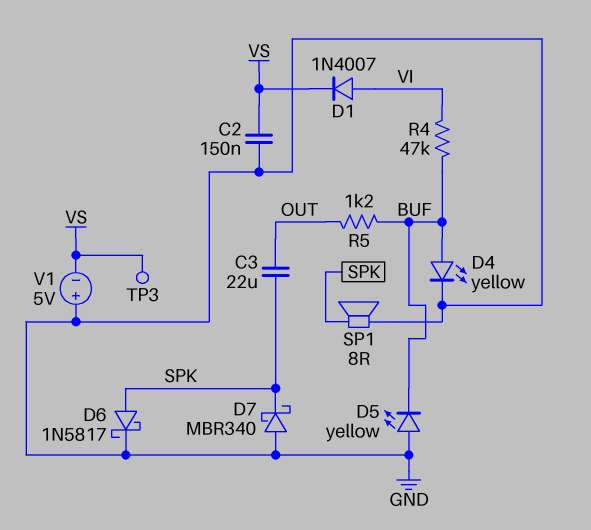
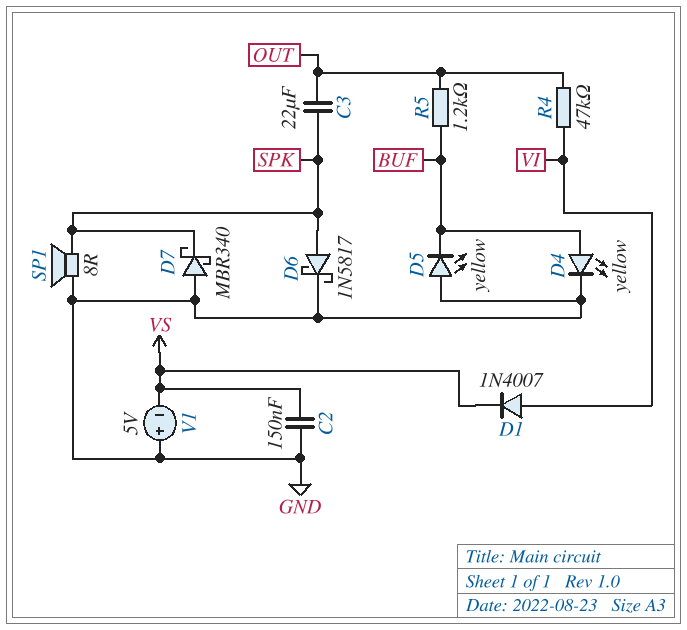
R4: 47k (BUF, VI) -> 47k (OUT, VI)
TP3: test point (VS) -> none

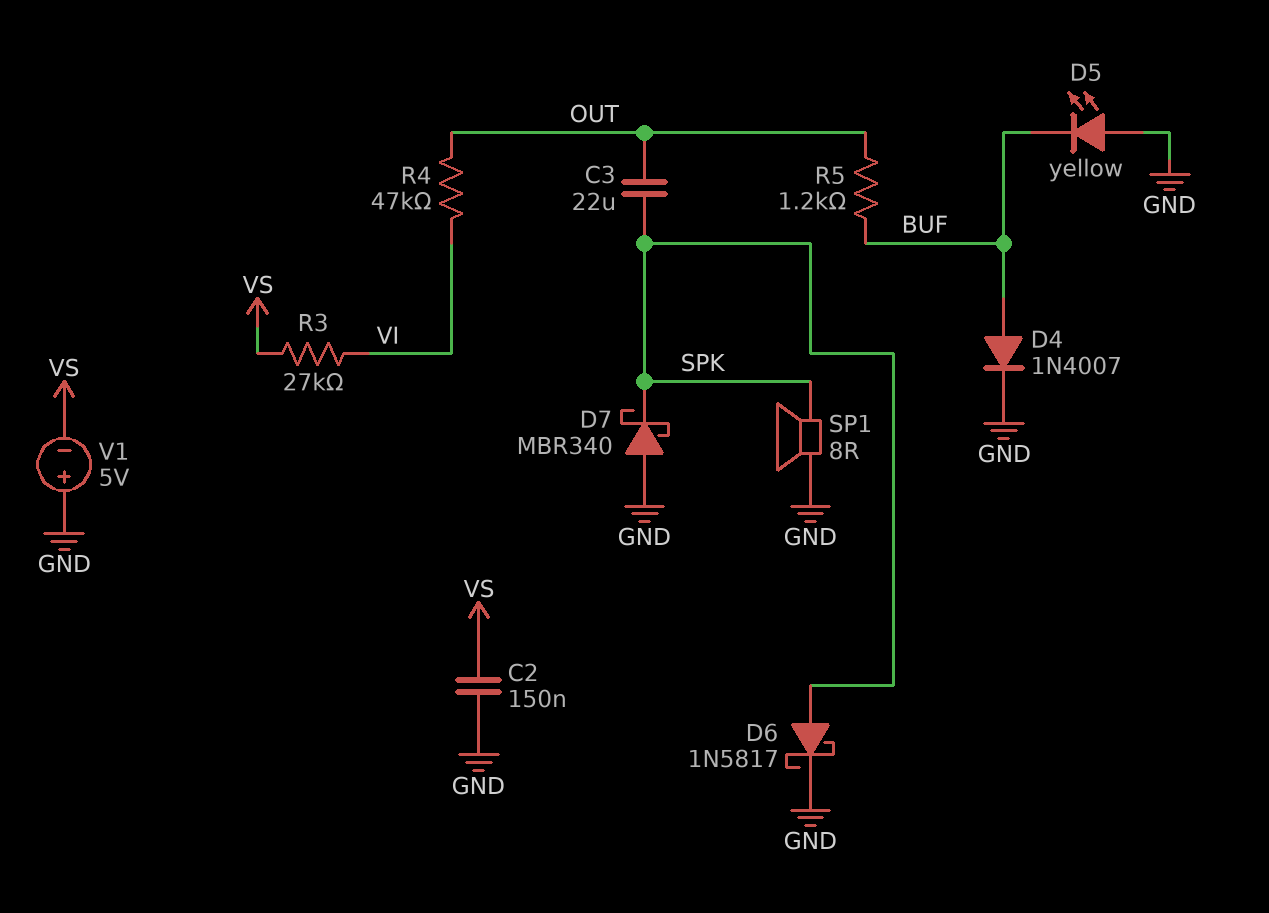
D1: diode 1N4007 (A VI, K VS) -> none
D4: LED yellow (A BUF, K GND) -> diode 1N4007 (A BUF, K GND)
R3: none -> 27k (VI, VS)

